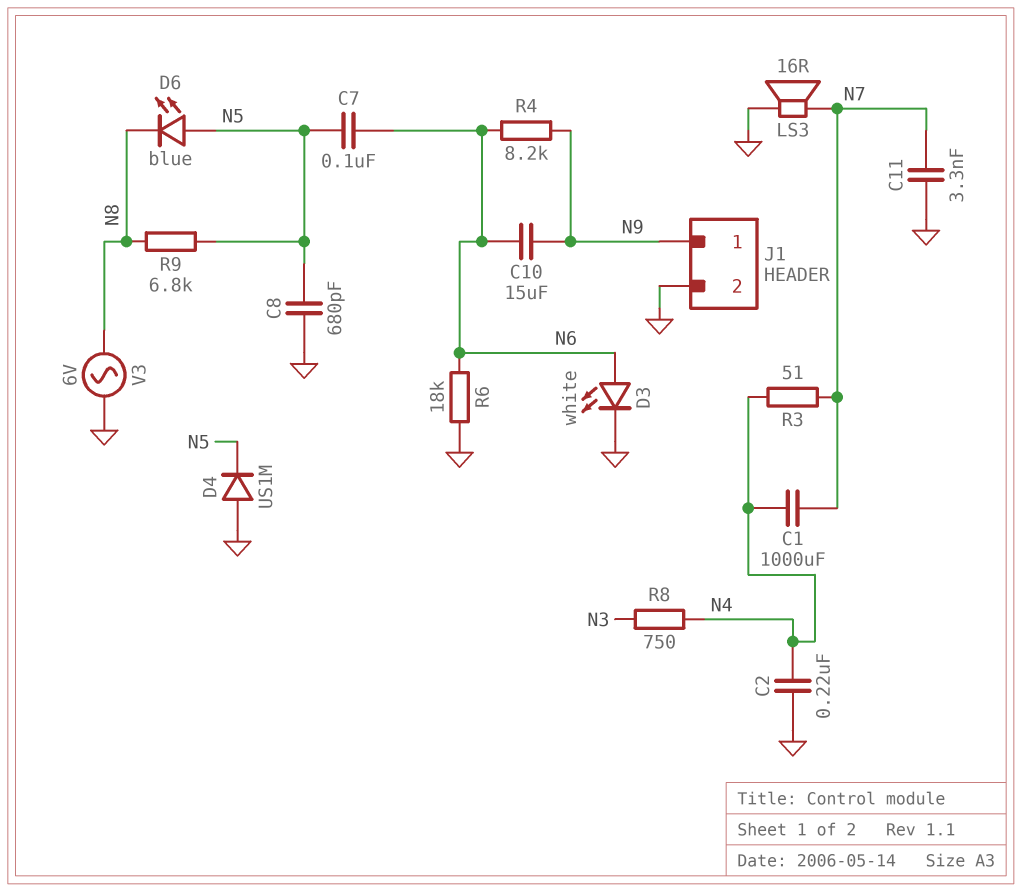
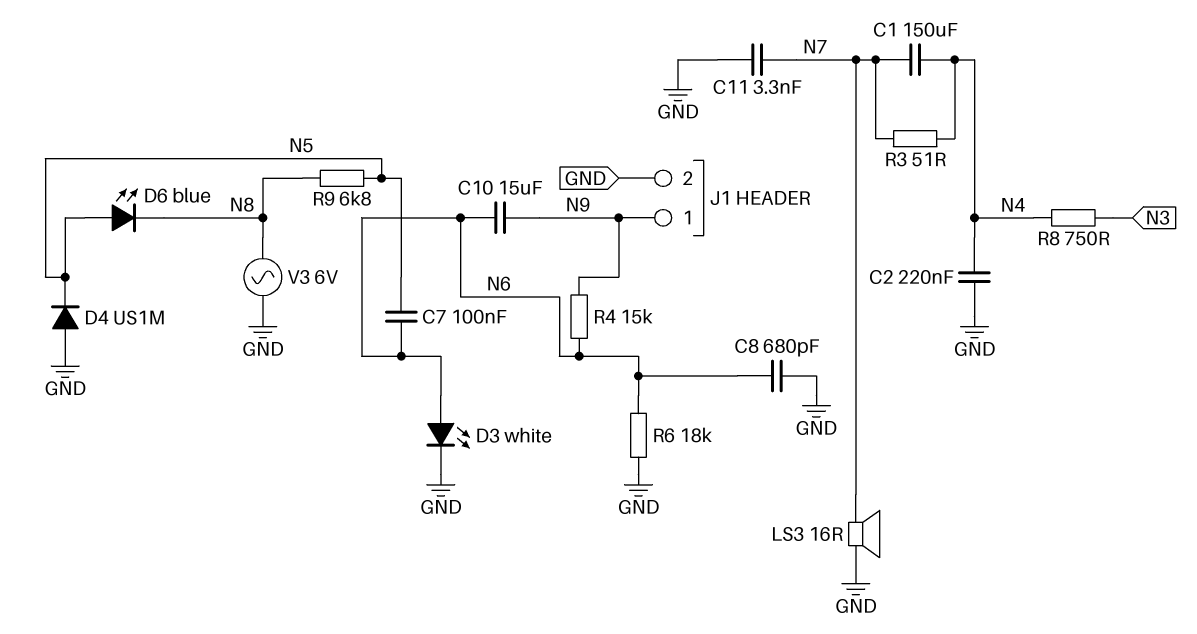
C1: 1000uF (N4, N7) -> 150uF (N4, N7)
C8: 680pF (GND, N5) -> 680pF (GND, N6)
R4: 8.2k (N6, N9) -> 15k (N6, N9)

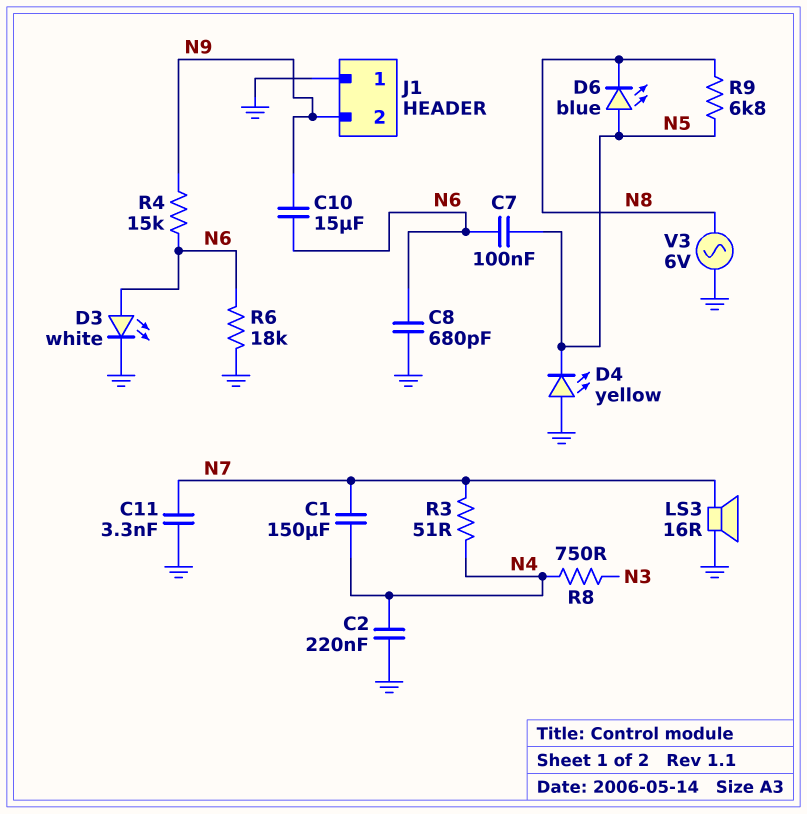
D4: diode US1M (A GND, K N5) -> LED yellow (A GND, K N5)
J1 pin 1: N9 -> GND
J1 pin 2: GND -> N9

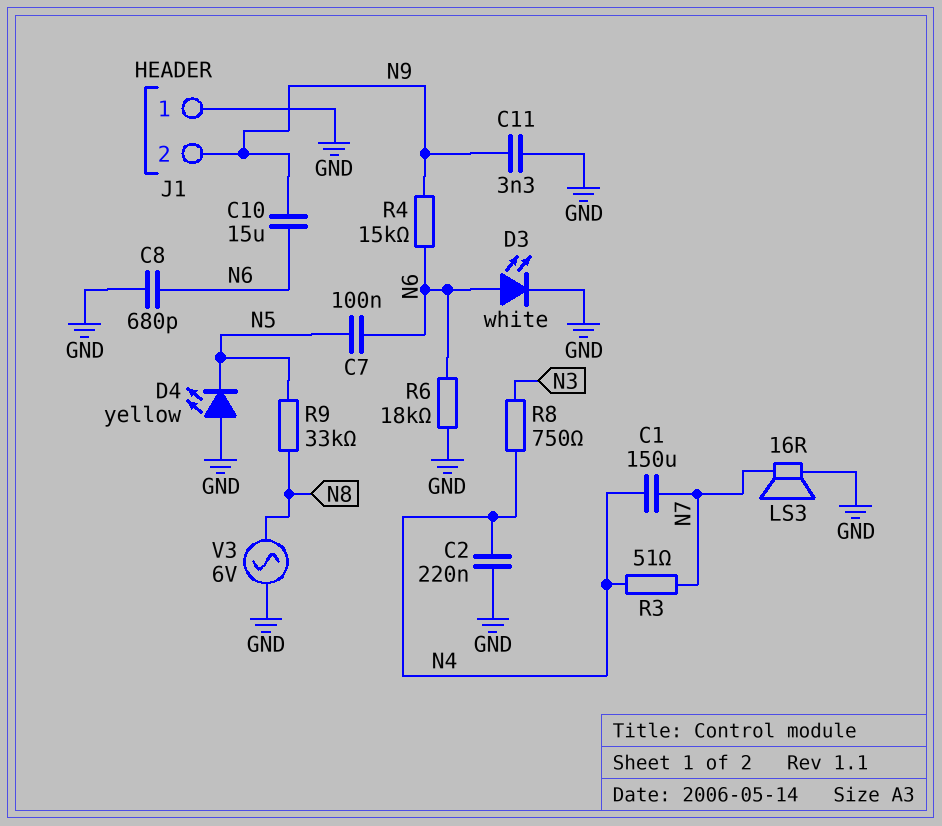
C11: 3.3nF (GND, N7) -> 3.3nF (GND, N9)
D6: LED blue (A N5, K N8) -> none
R9: 6.8k (N5, N8) -> 33k (N5, N8)

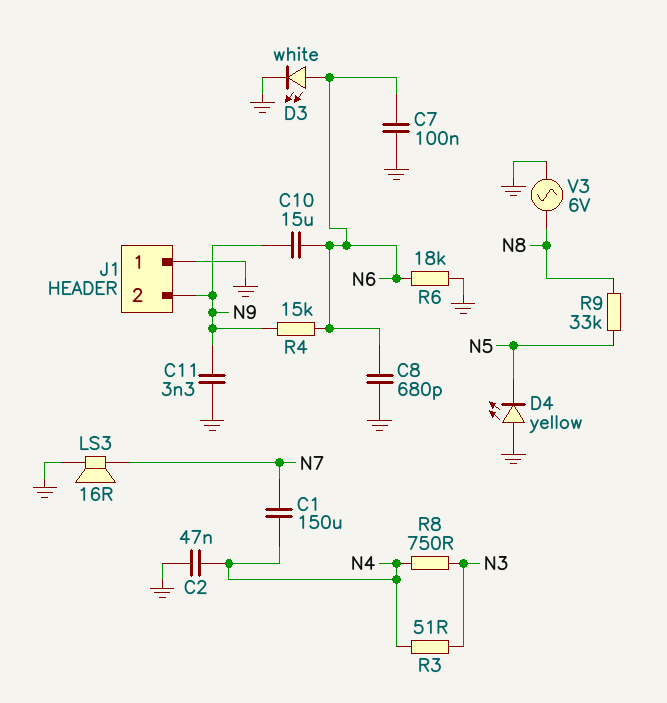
C2: 220nF (GND, N4) -> 47nF (GND, N4)
C7: 100nF (N5, N6) -> 100nF (GND, N6)
R3: 51 (N4, N7) -> 51 (N3, N4)

